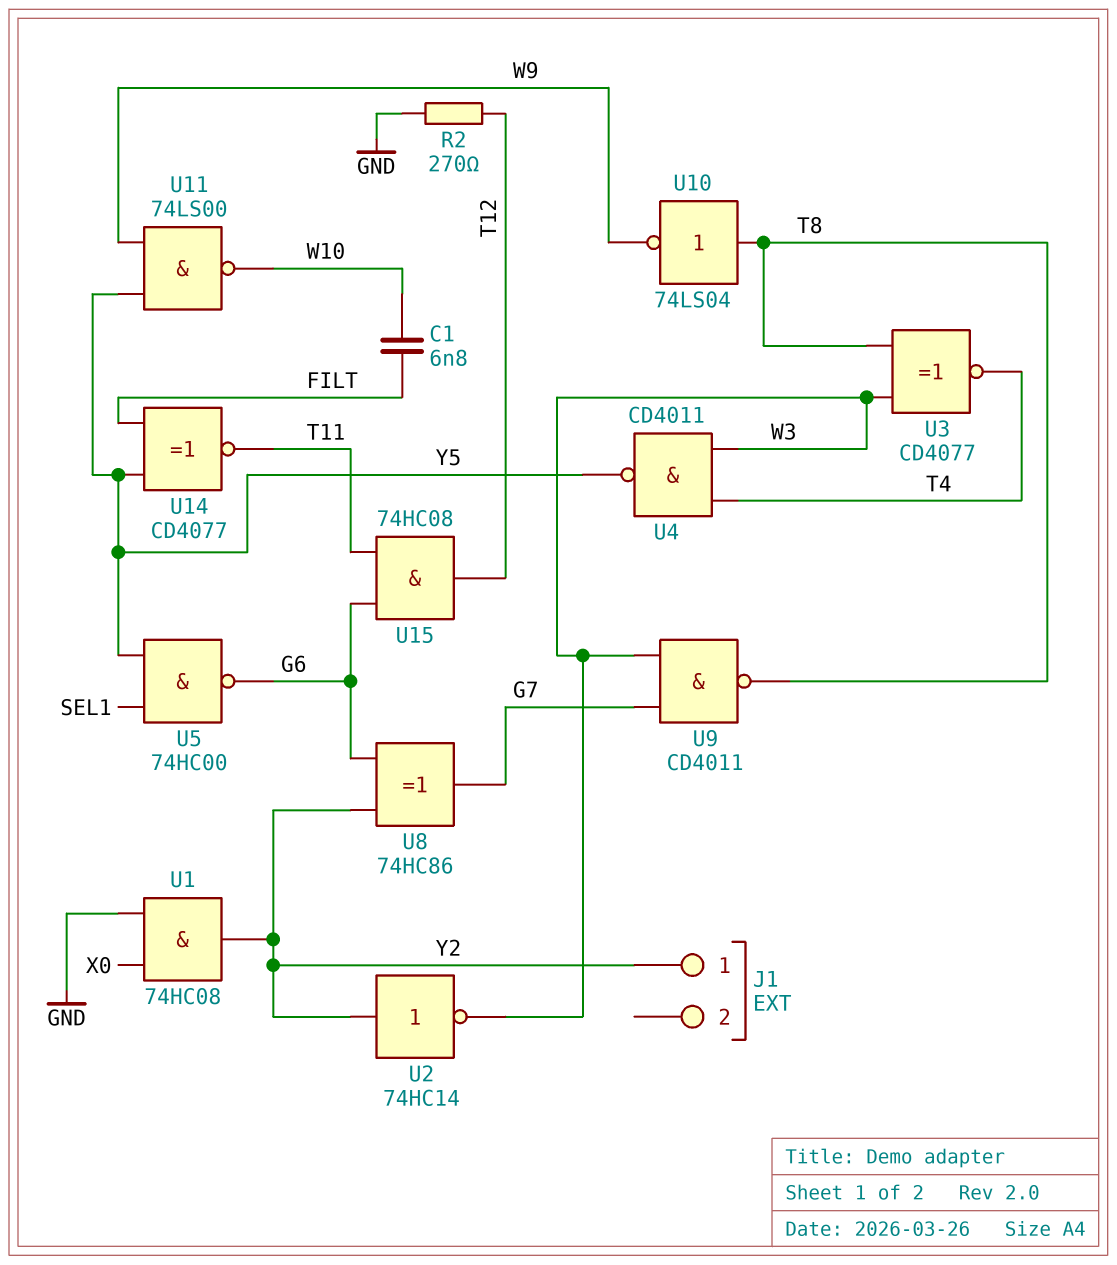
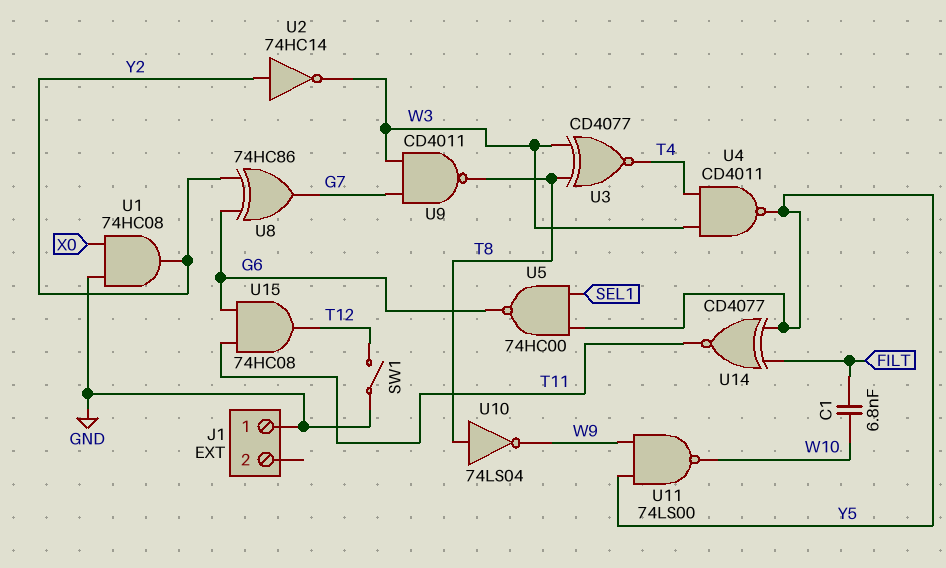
J1 pin 1: Y2 -> GND
R2: 270 (GND, T12) -> none
SW1: none -> switch (GND, T12)

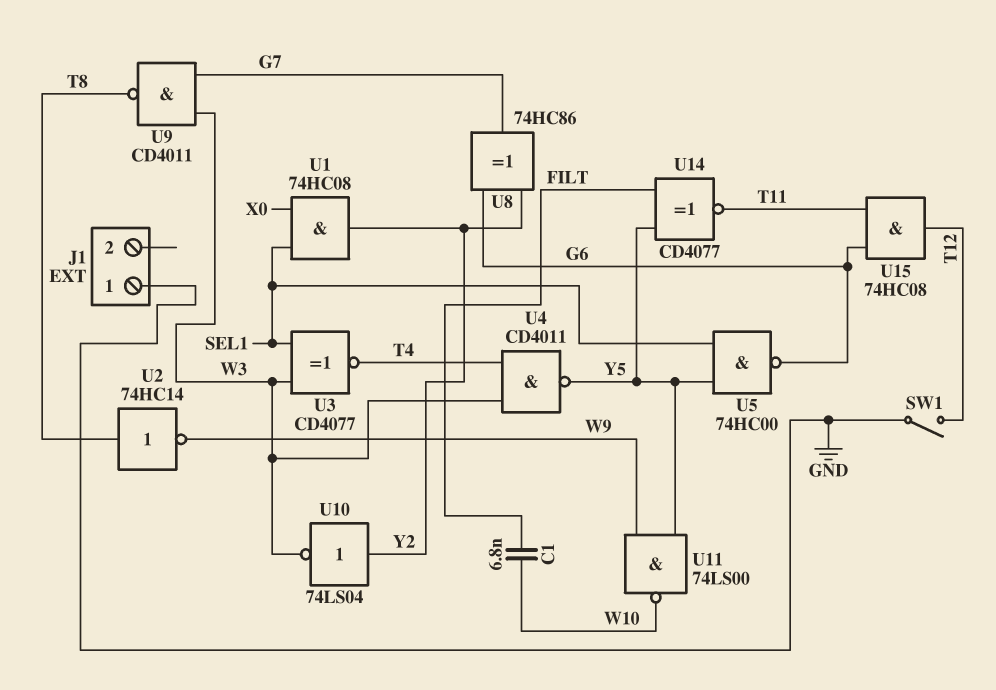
U1: AND 74HC08 (in GND, in X0, out Y2) -> AND 74HC08 (in SEL1, in X0, out Y2)
U2: NOT 74HC14 (in Y2, out W3) -> NOT 74HC14 (in T8, out W9)
U3: XNOR CD4077 (in T8, in W3, out T4) -> XNOR CD4077 (in SEL1, in W3, out T4)
U10: NOT 74LS04 (in T8, out W9) -> NOT 74LS04 (in Y2, out W3)

